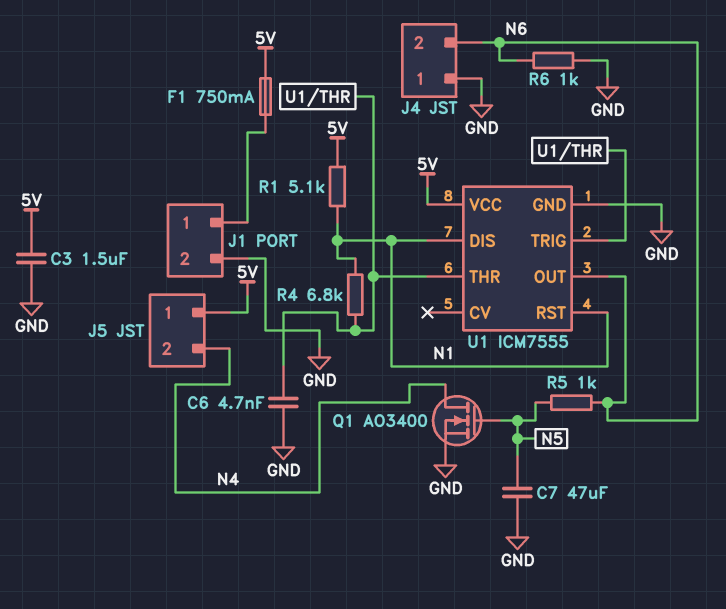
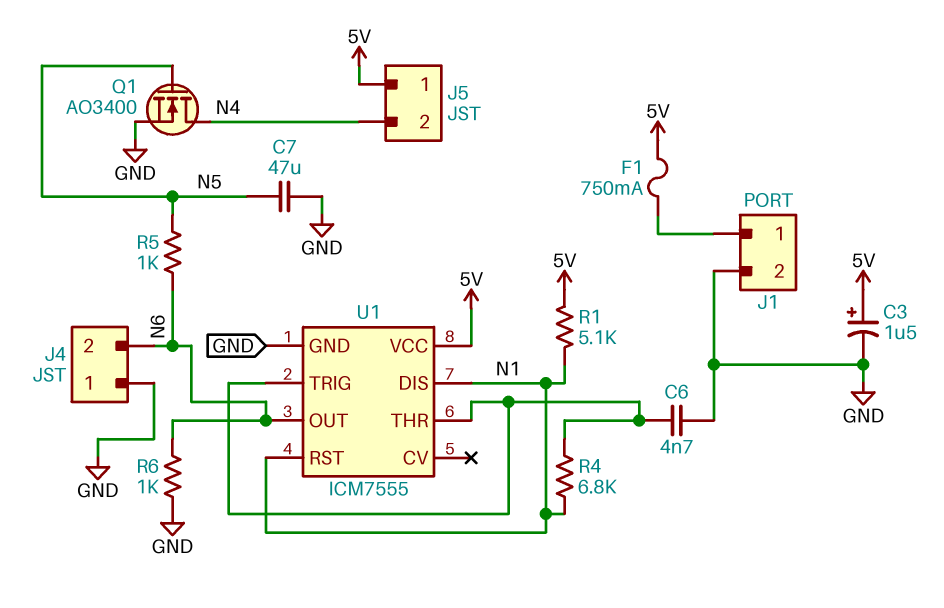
C3: 1.5uF (5V, GND) -> 1.5uF (plus 5V, minus GND)

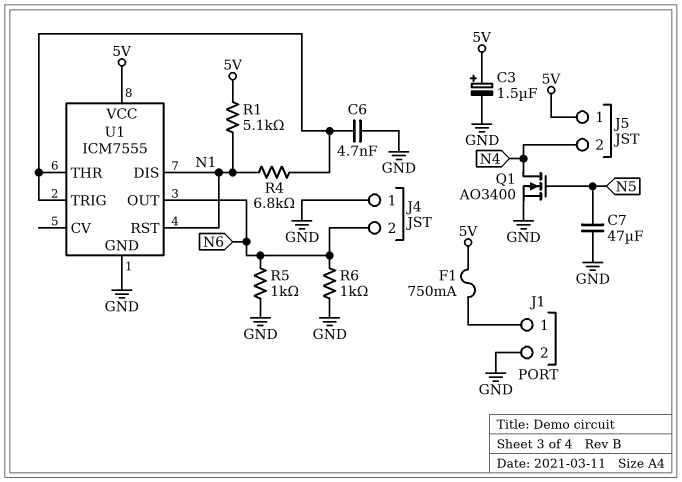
R5: 1k (N5, N6) -> 1k (GND, N6)

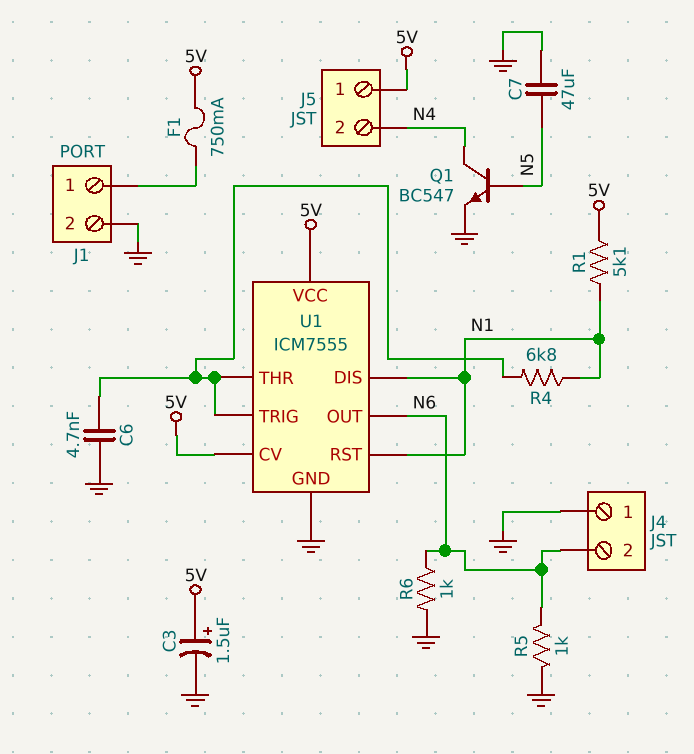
Q1: NMOS AO3400 (G N5, D N4, S GND) -> NPN BC547 (B N5, C N4, E GND)
U1 pin CV: none -> 5V

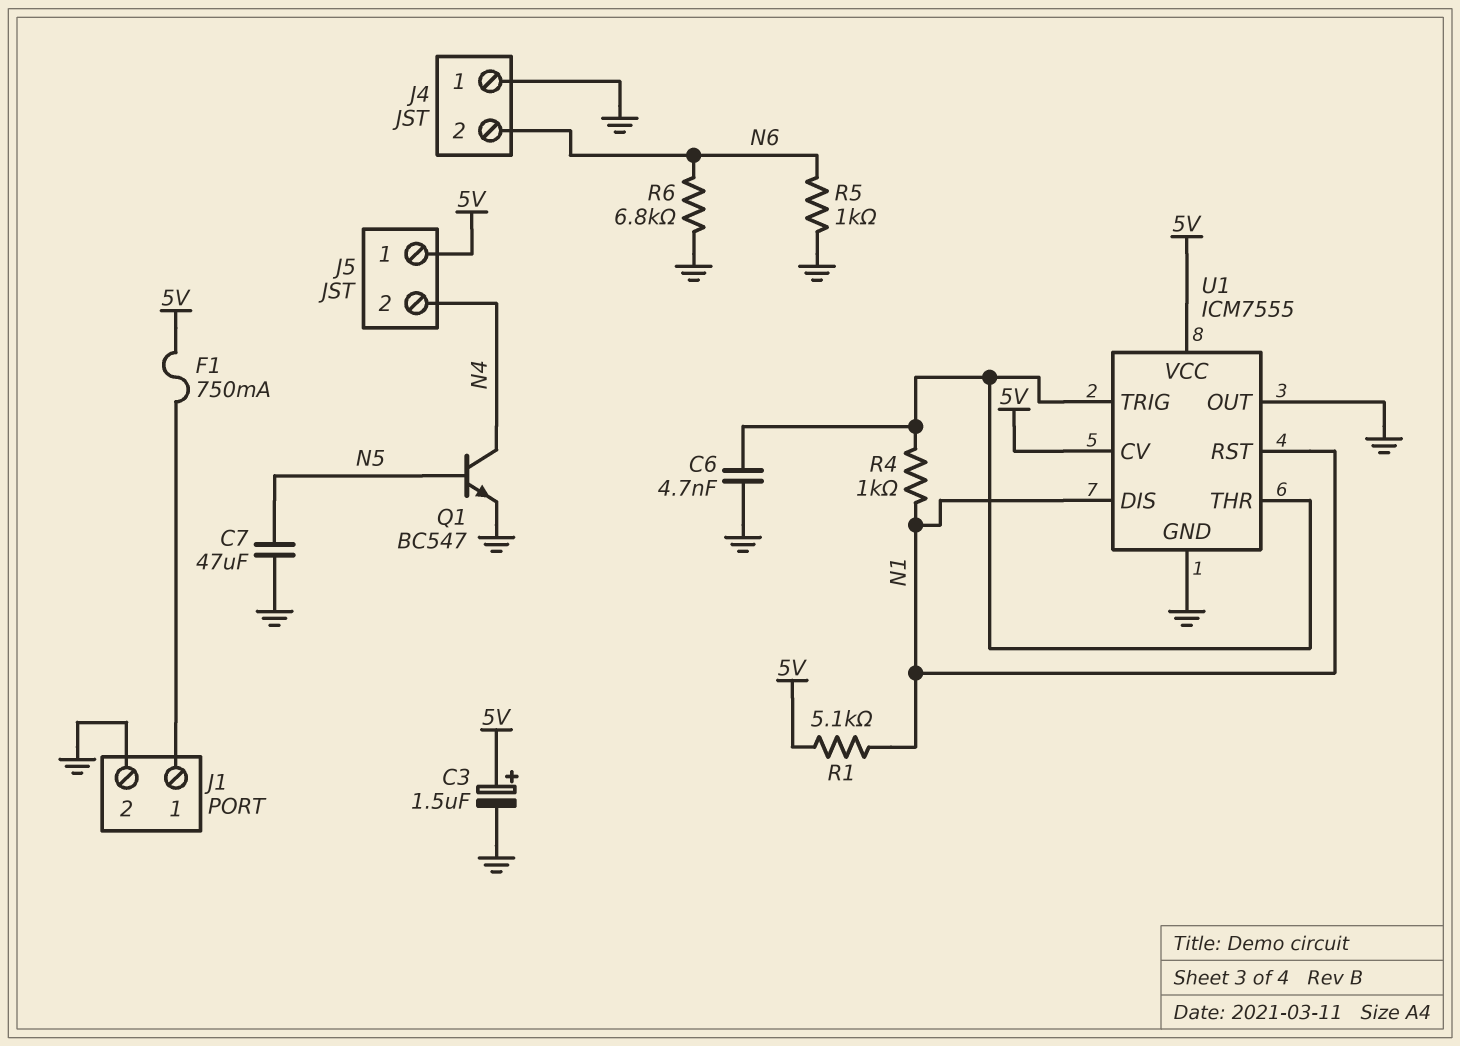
R4: 6.8k (N1, U1/THR) -> 1k (N1, U1/THR)
R6: 1k (GND, N6) -> 6.8k (GND, N6)
U1 pin OUT: N6 -> GND

